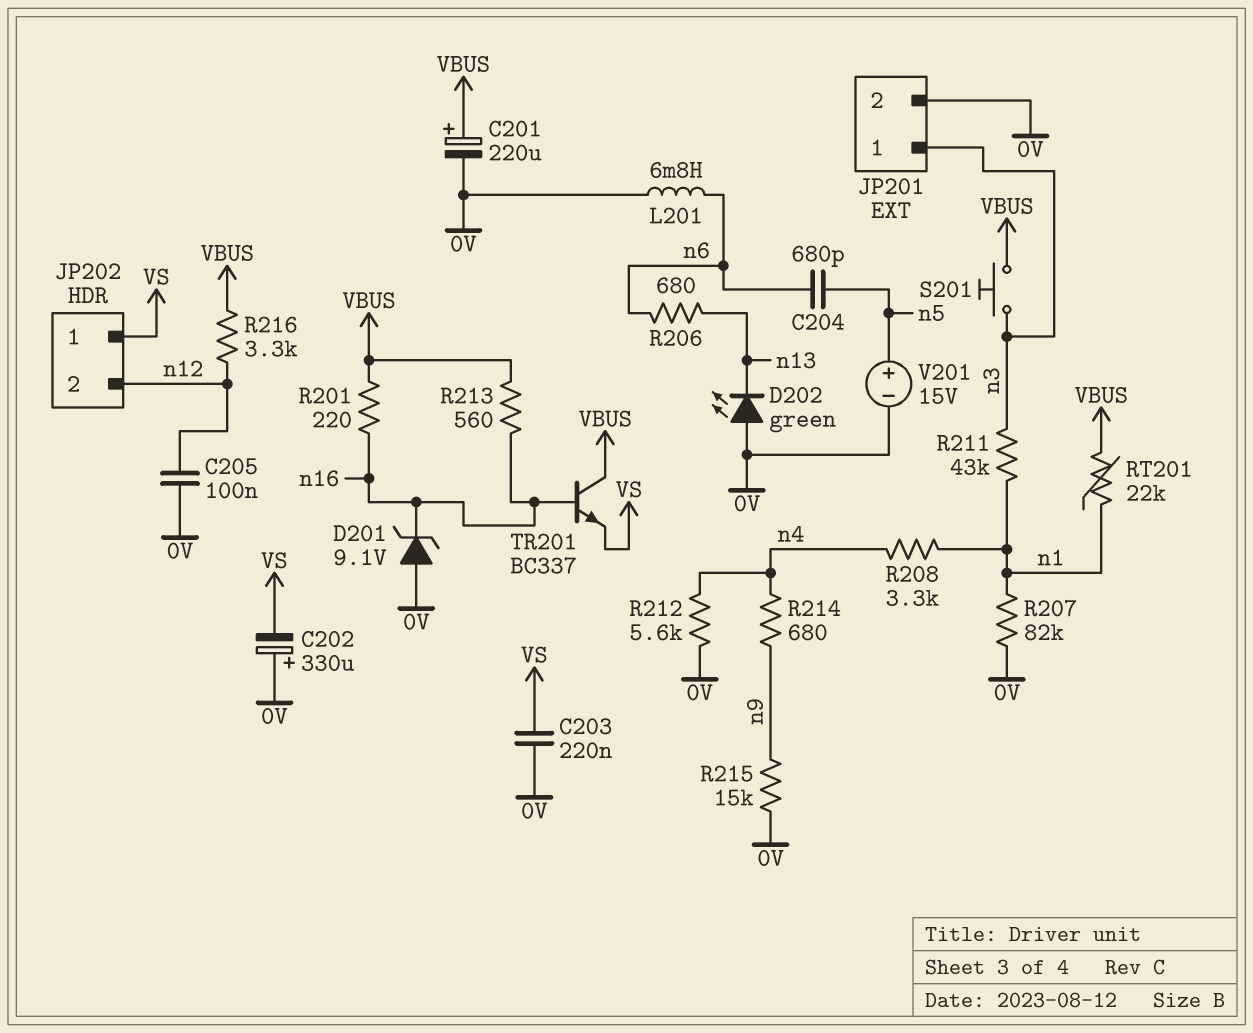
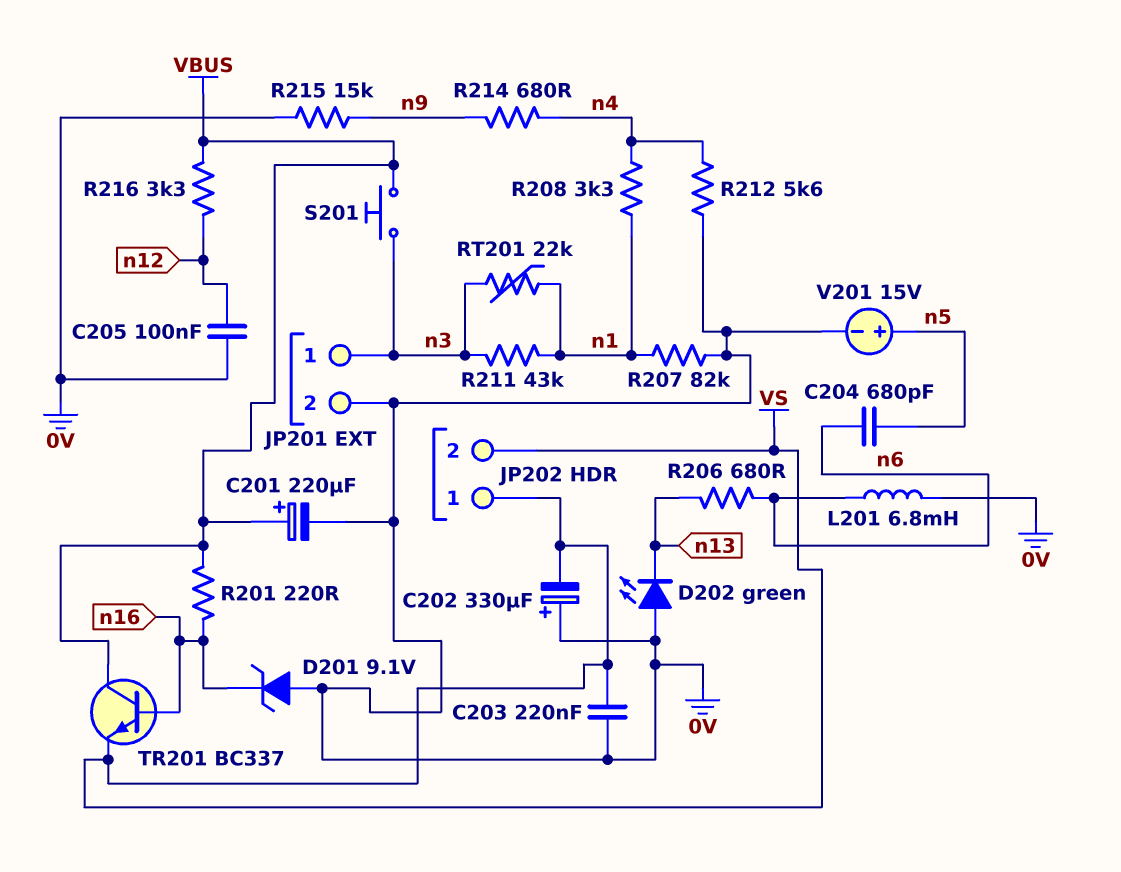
JP202 pin 2: n12 -> VS
R213: 560 (VBUS, n16) -> none
RT201: 22k (VBUS, n1) -> 22k (n1, n3)

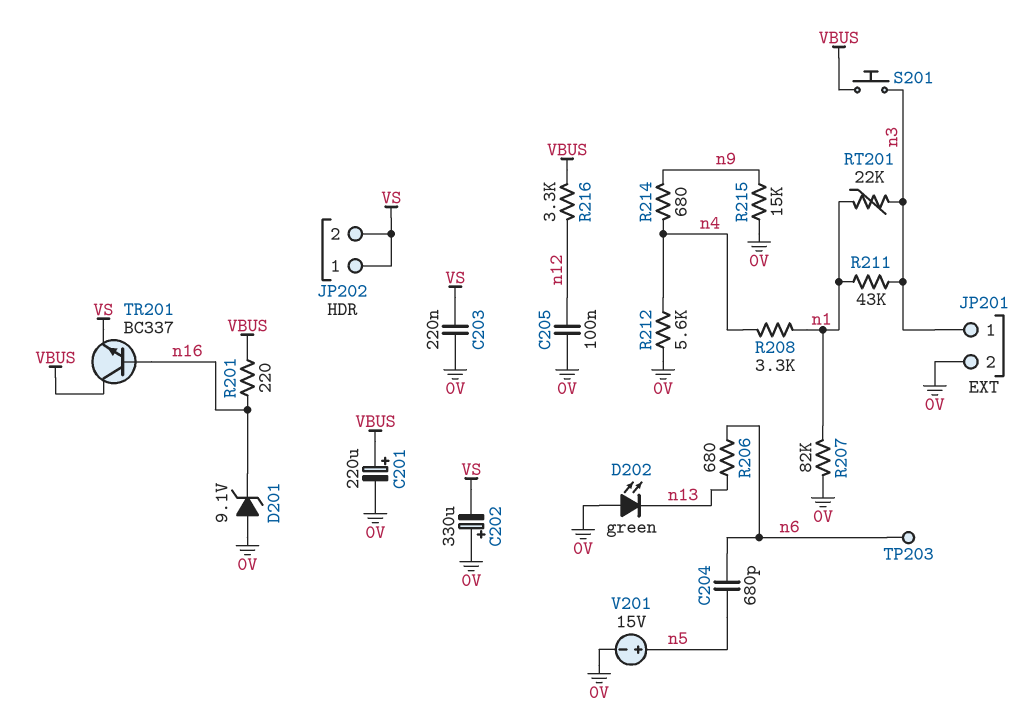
L201: 6.8mH (0V, n6) -> none
TP203: none -> test point (n6)

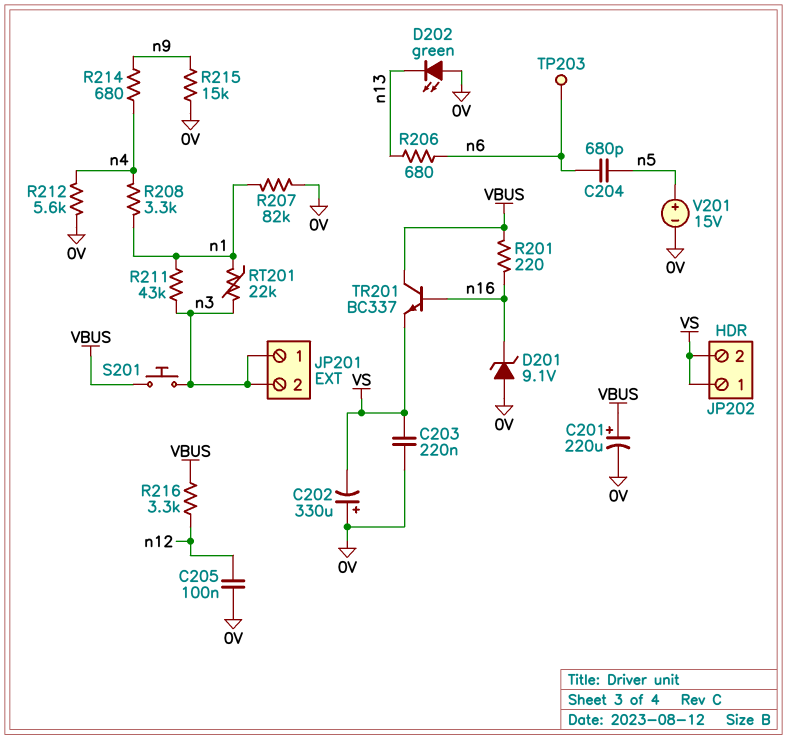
JP201 pin 2: 0V -> n3

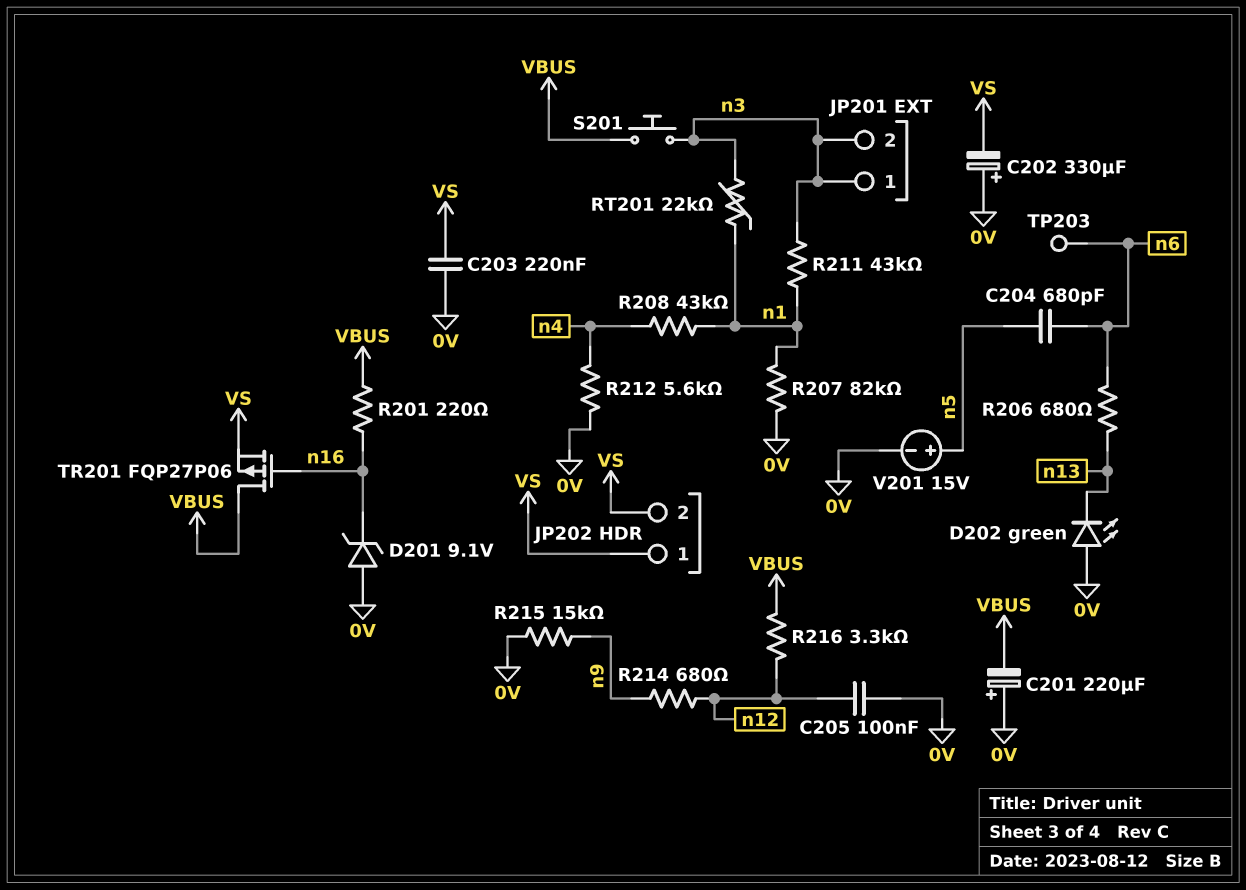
C201: 220uF (plus VBUS, minus 0V) -> 220uF (plus 0V, minus VBUS)
R208: 3.3k (n1, n4) -> 43k (n1, n4)
R214: 680 (n4, n9) -> 680 (n9, n12)
TR201: NPN BC337 (B n16, C VBUS, E VS) -> PMOS FQP27P06 (G n16, D VBUS, S VS)

